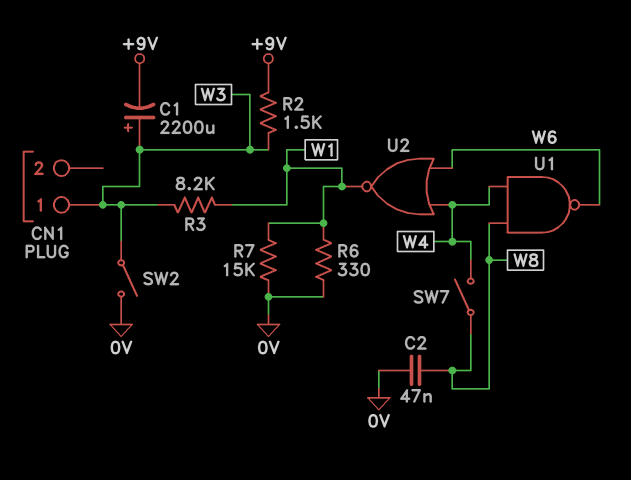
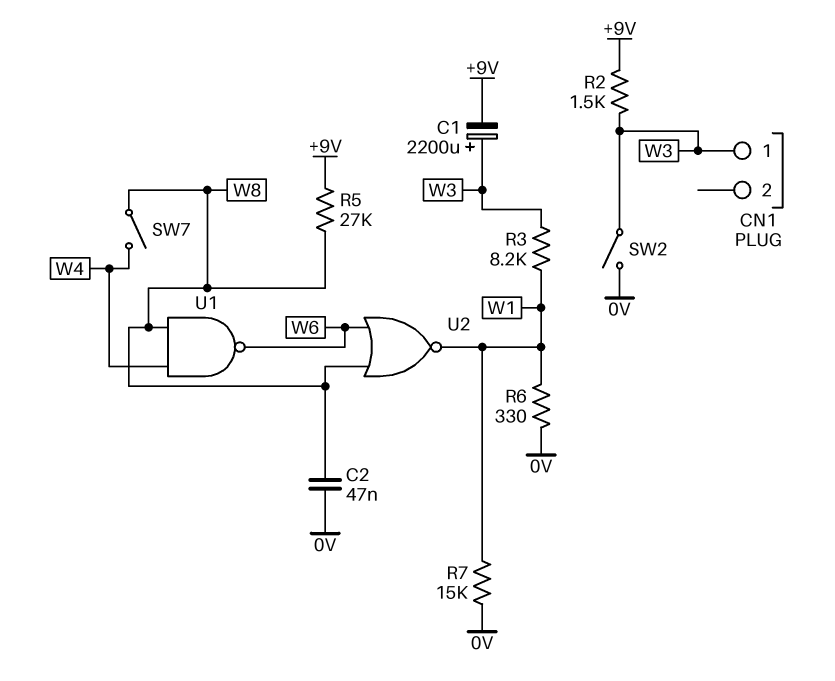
R5: none -> 27k (+9V, W8)
U2: NOR (in W4, in W6, out W1) -> NOR (in W6, in W8, out W1)

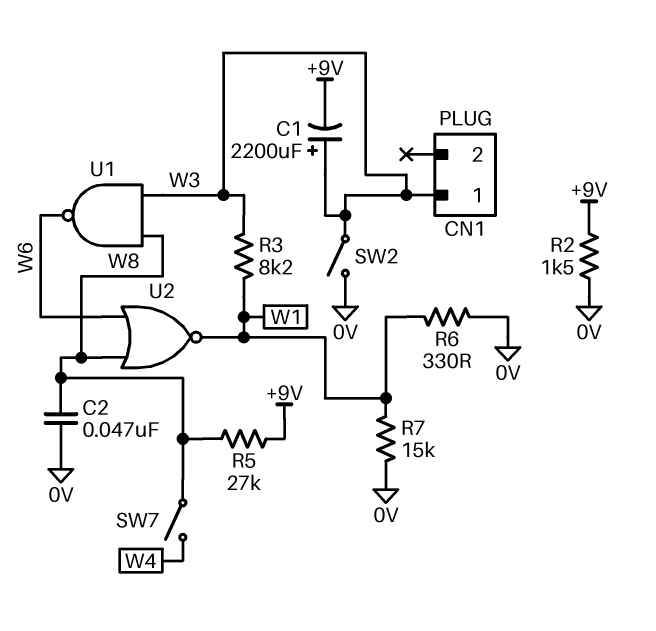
R2: 1.5k (+9V, W3) -> 1.5k (+9V, 0V)
U1: NAND (in W4, in W8, out W6) -> NAND (in W3, in W8, out W6)

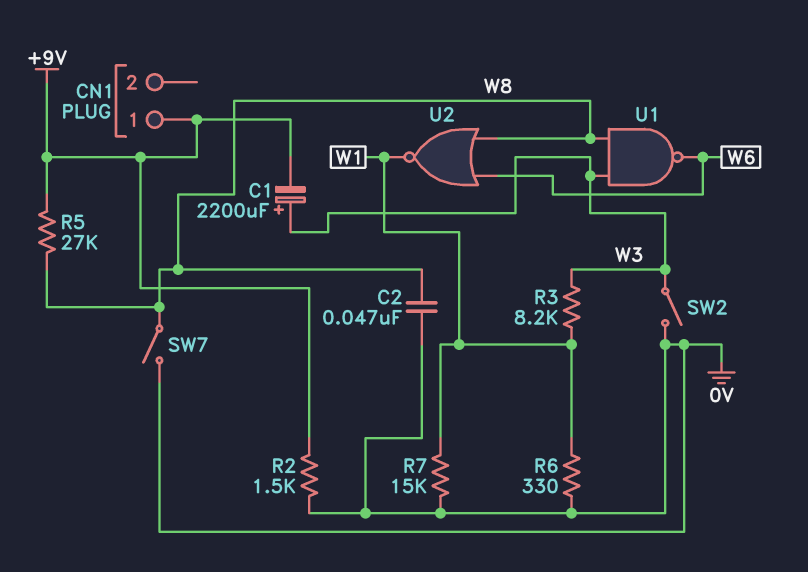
CN1 pin 1: W3 -> +9V
SW7: switch (W4, W8) -> switch (0V, W8)

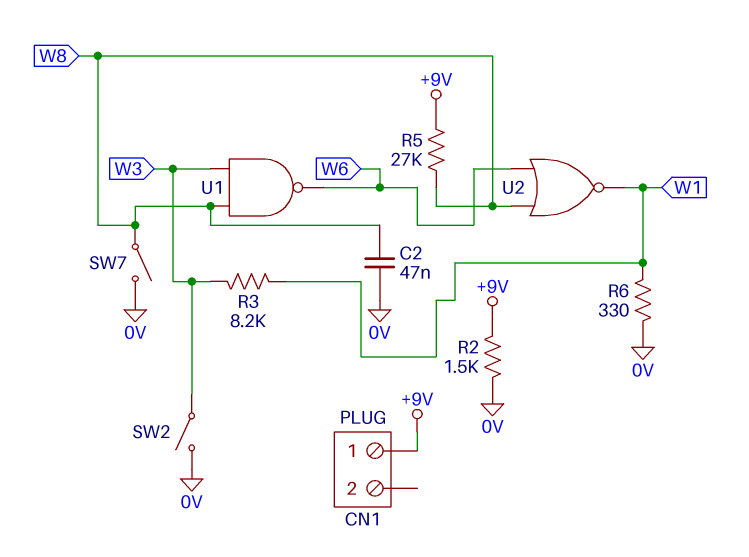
C1: 2200uF (plus W3, minus +9V) -> none
R7: 15k (0V, W1) -> none

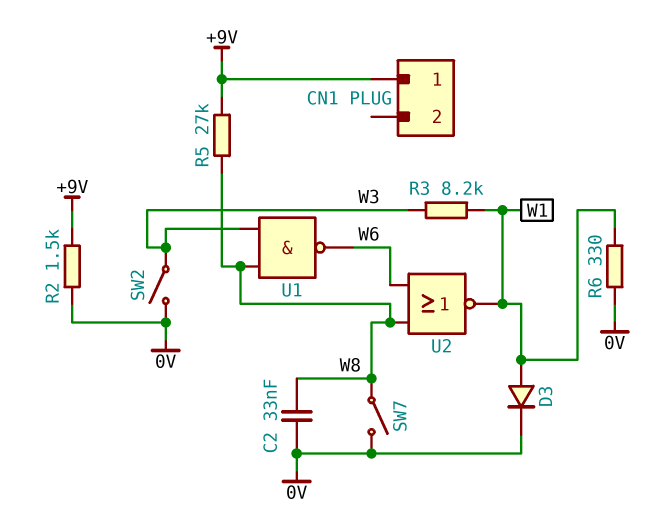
C2: 47nF (0V, W8) -> 33nF (0V, W8)
D3: none -> diode (A W1, K 0V)

